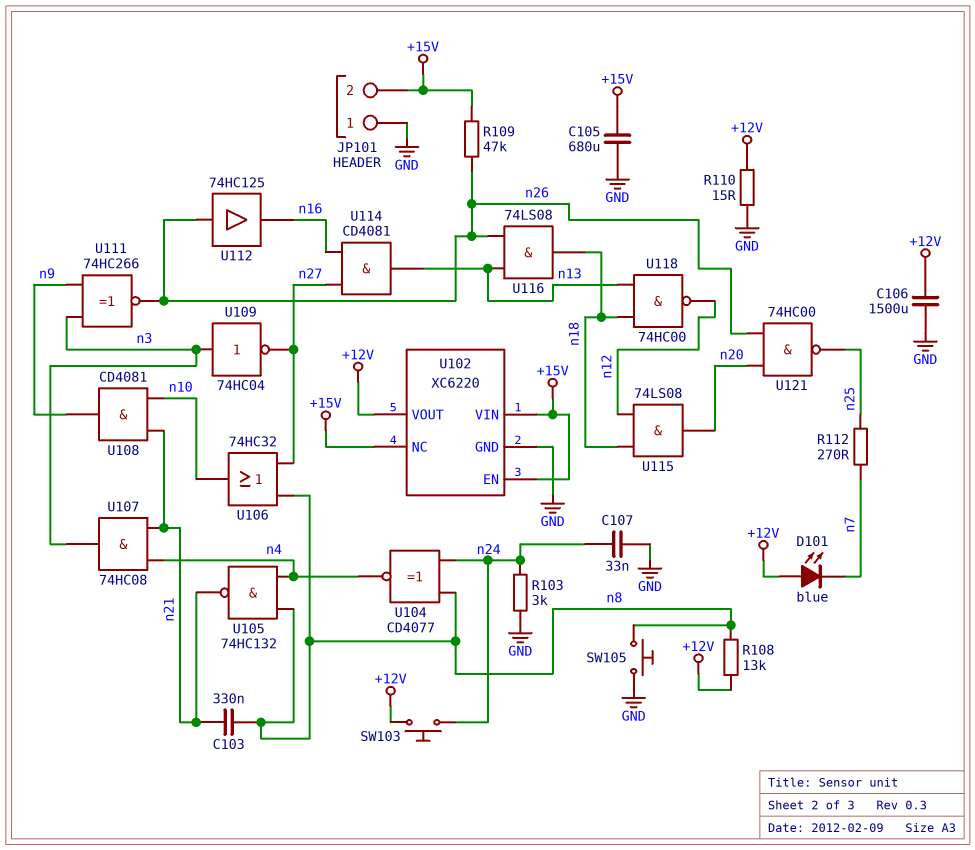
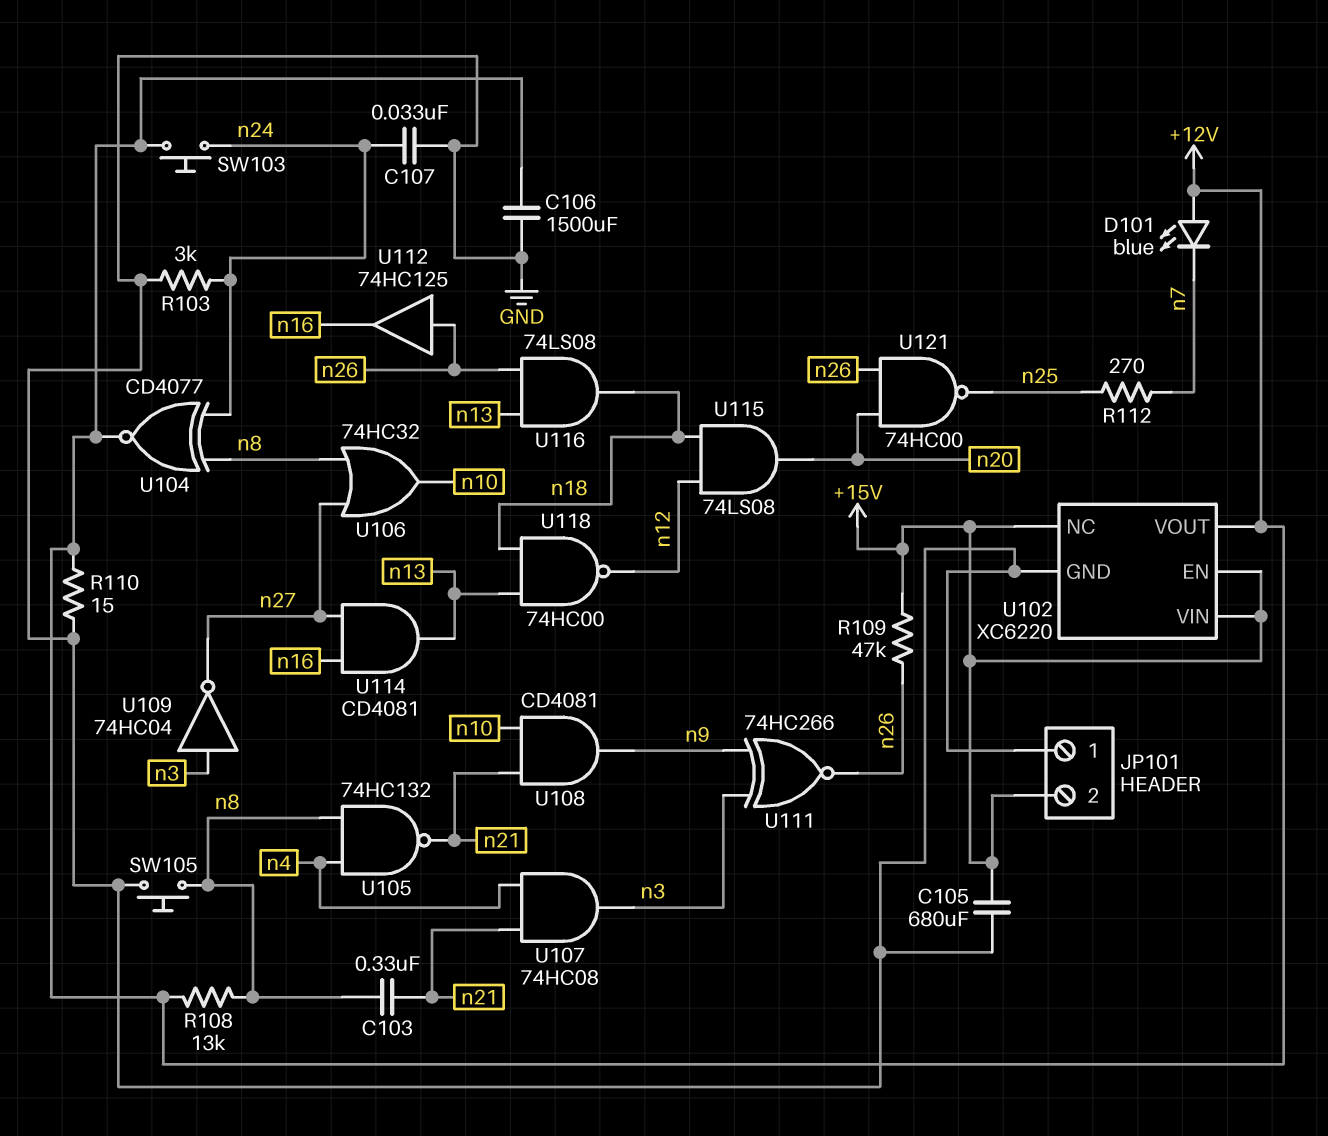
U104: XNOR CD4077 (in n8, in n24, out n4) -> XNOR CD4077 (in n8, in n24, out +12V)

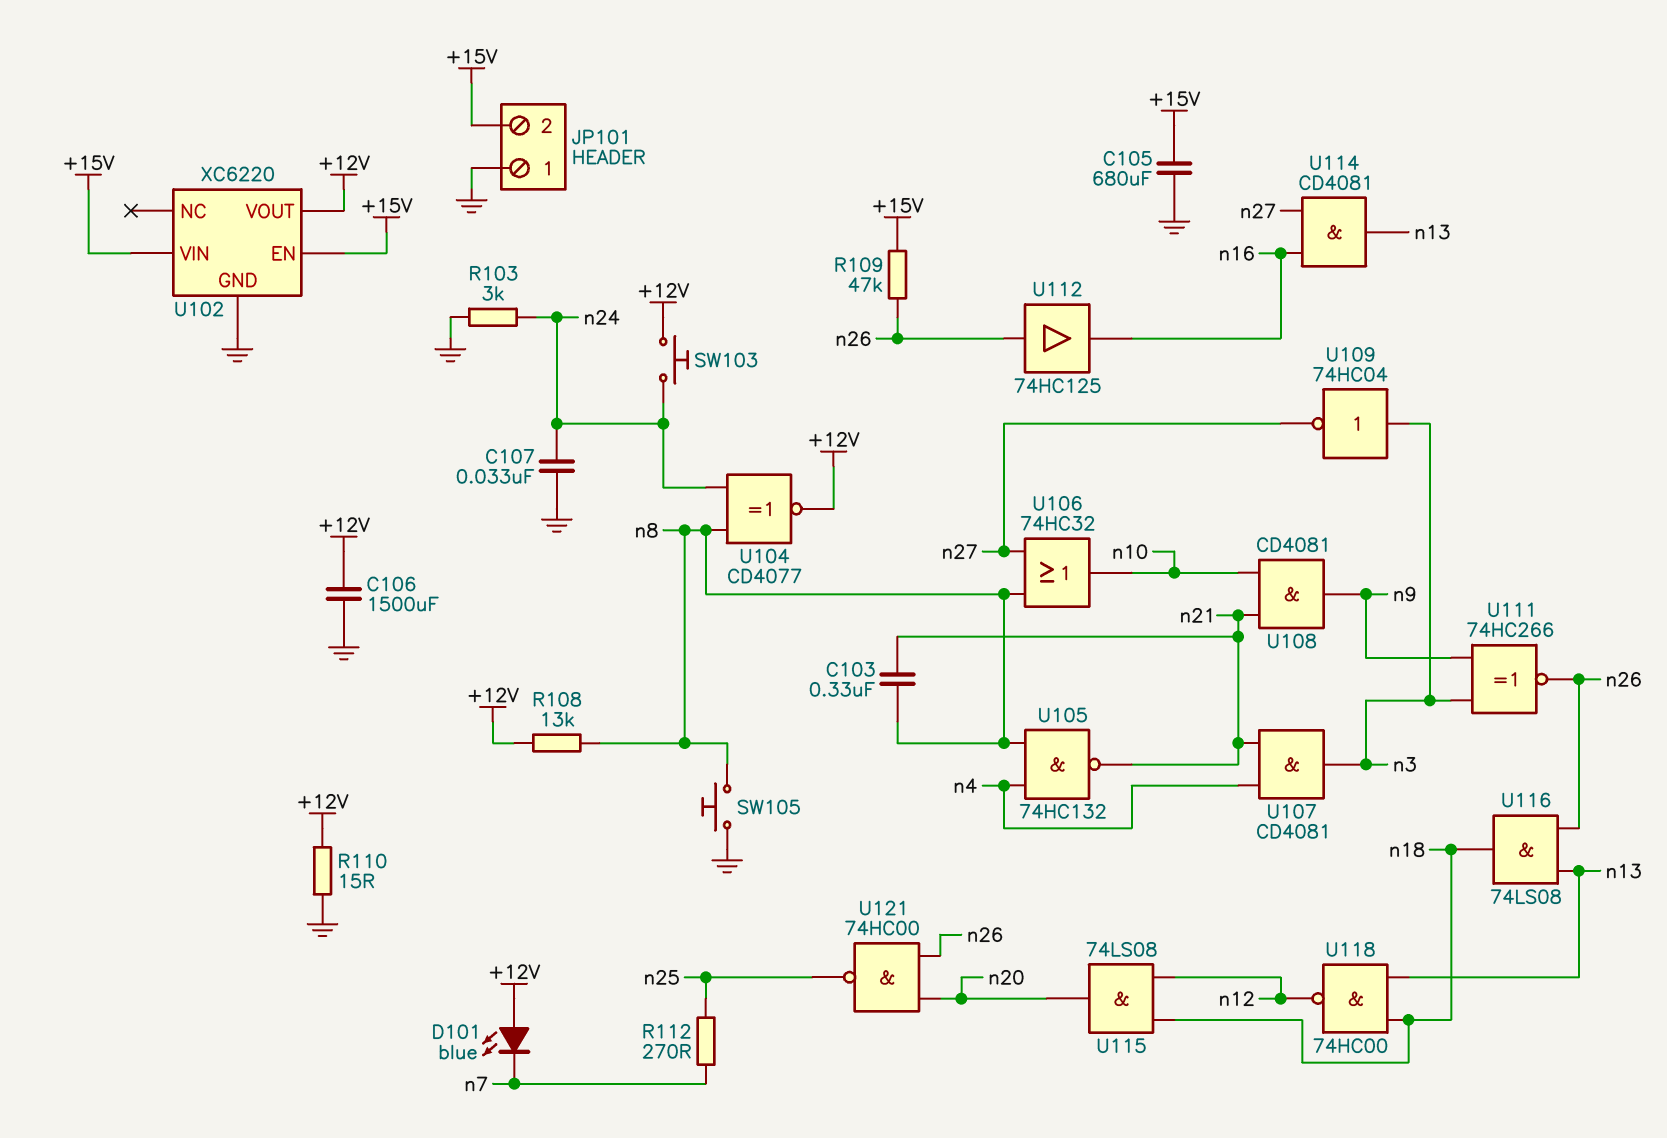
U102 pin NC: +15V -> none
U107: AND 74HC08 (in n4, in n21, out n3) -> AND CD4081 (in n4, in n21, out n3)

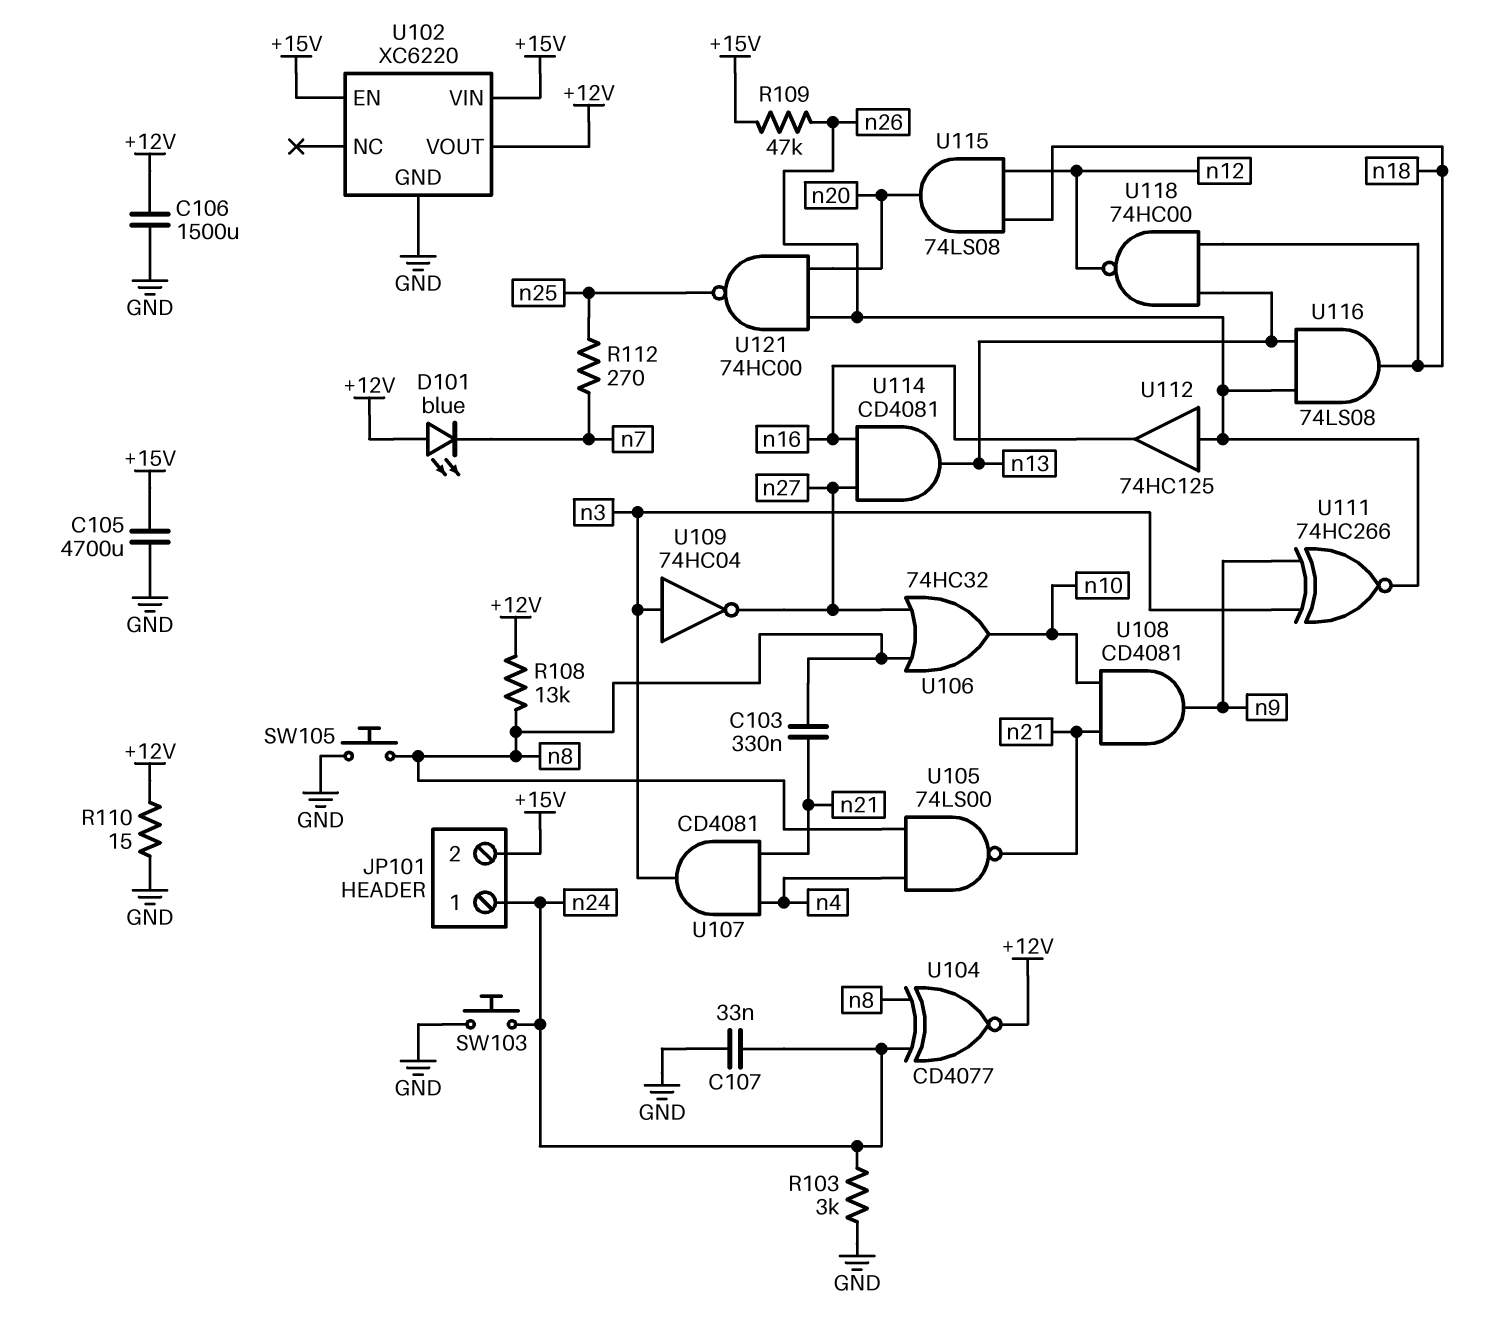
C105: 680uF (+15V, GND) -> 4700uF (+15V, GND)
JP101 pin 1: GND -> n24
SW103: button (+12V, n24) -> button (GND, n24)
U105: NAND 74HC132 (in n4, in n8, out n21) -> NAND 74LS00 (in n4, in n8, out n21)

